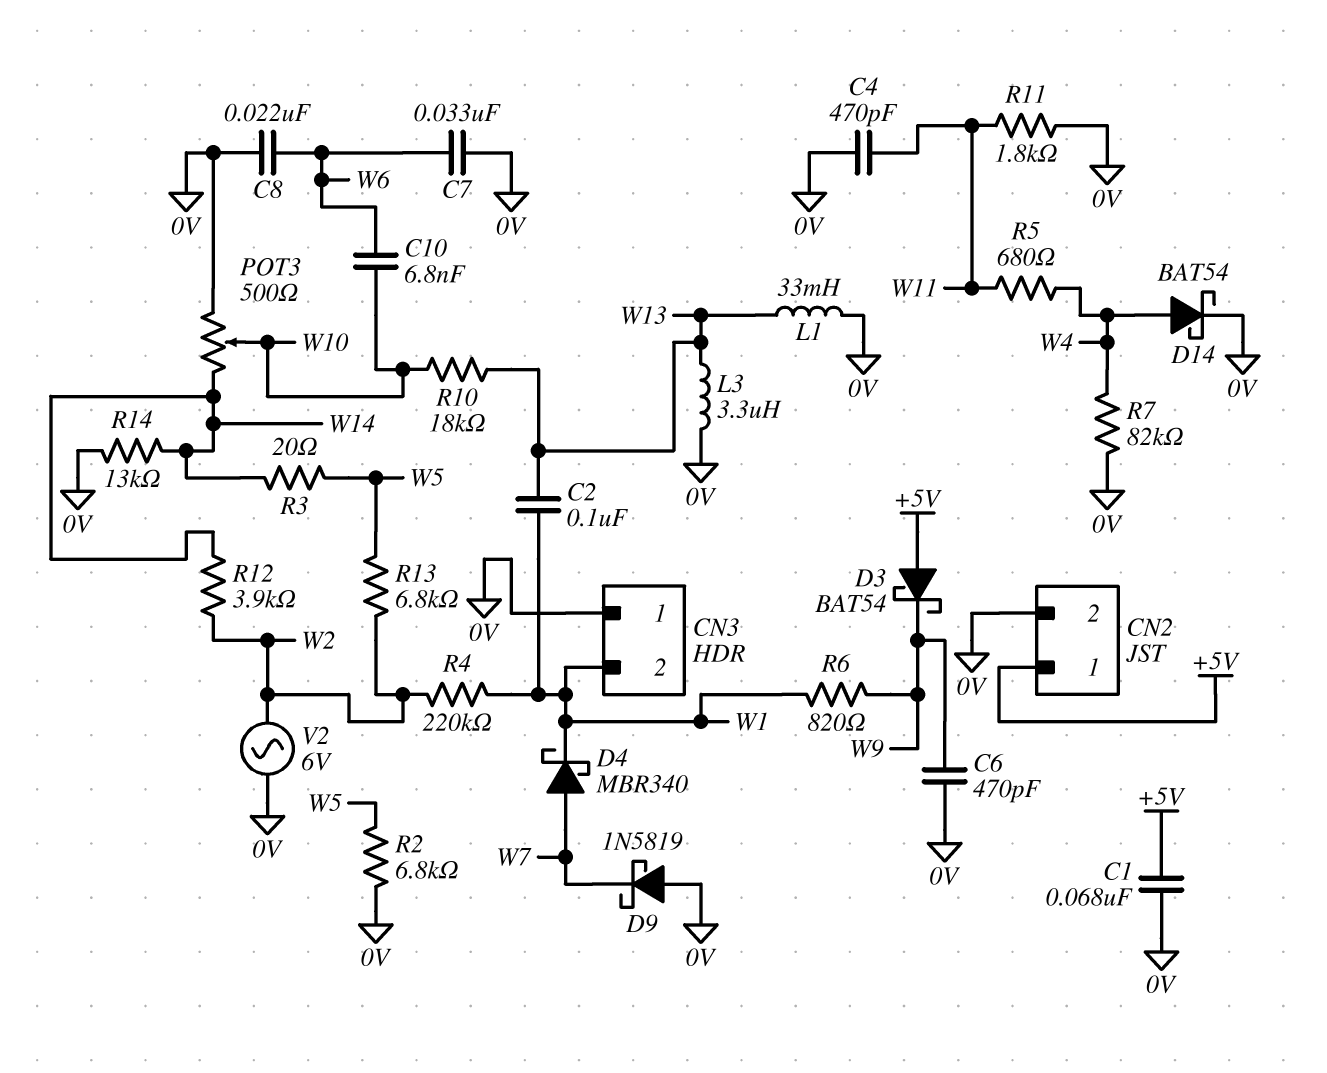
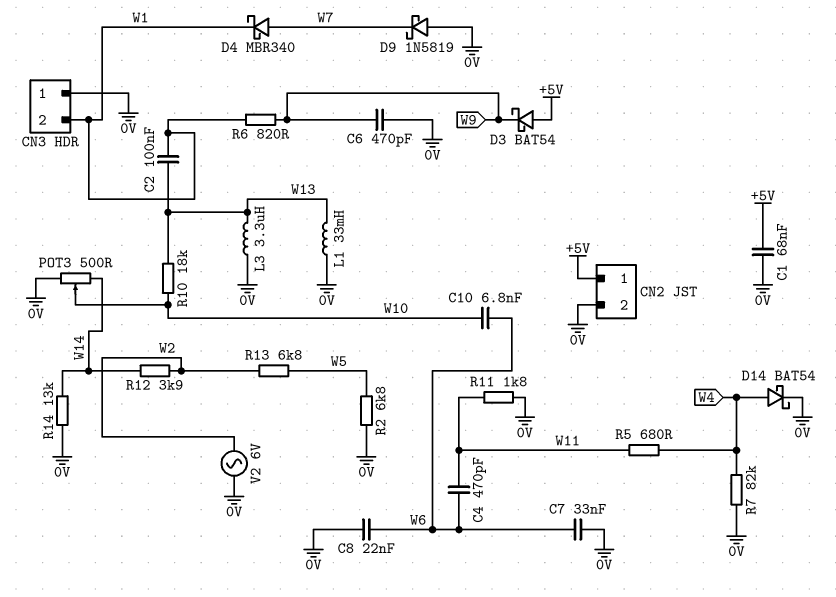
C4: 470pF (0V, W11) -> 470pF (W6, W11)
R3: 20 (W5, W14) -> none
R4: 220k (W1, W2) -> none

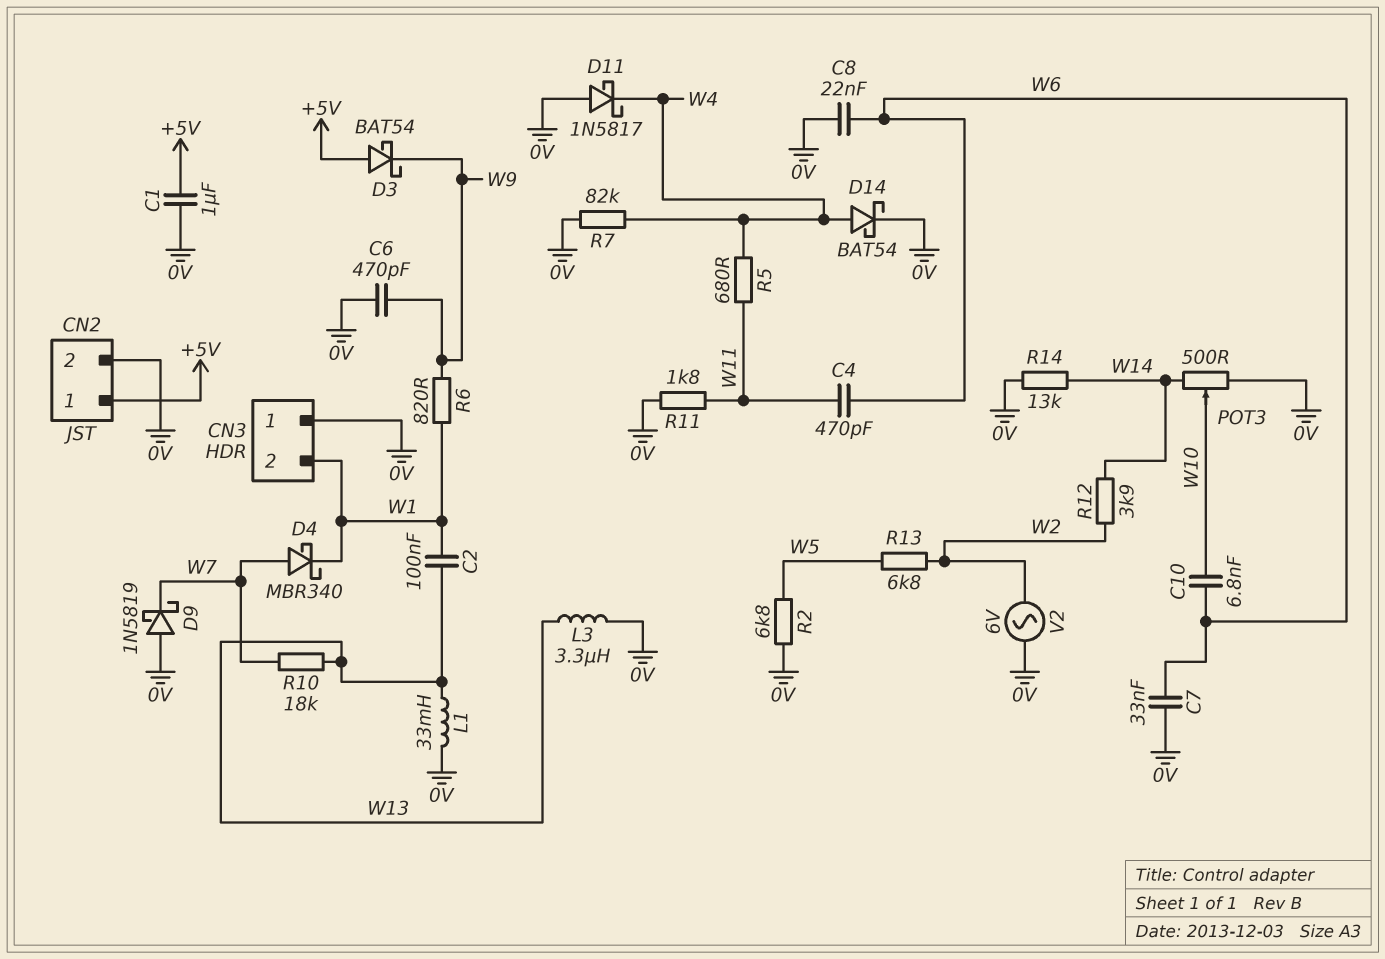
C1: 68nF (+5V, 0V) -> 1uF (+5V, 0V)
D11: none -> schottky 1N5817 (A 0V, K W4)
R10: 18k (W10, W13) -> 18k (W7, W13)

